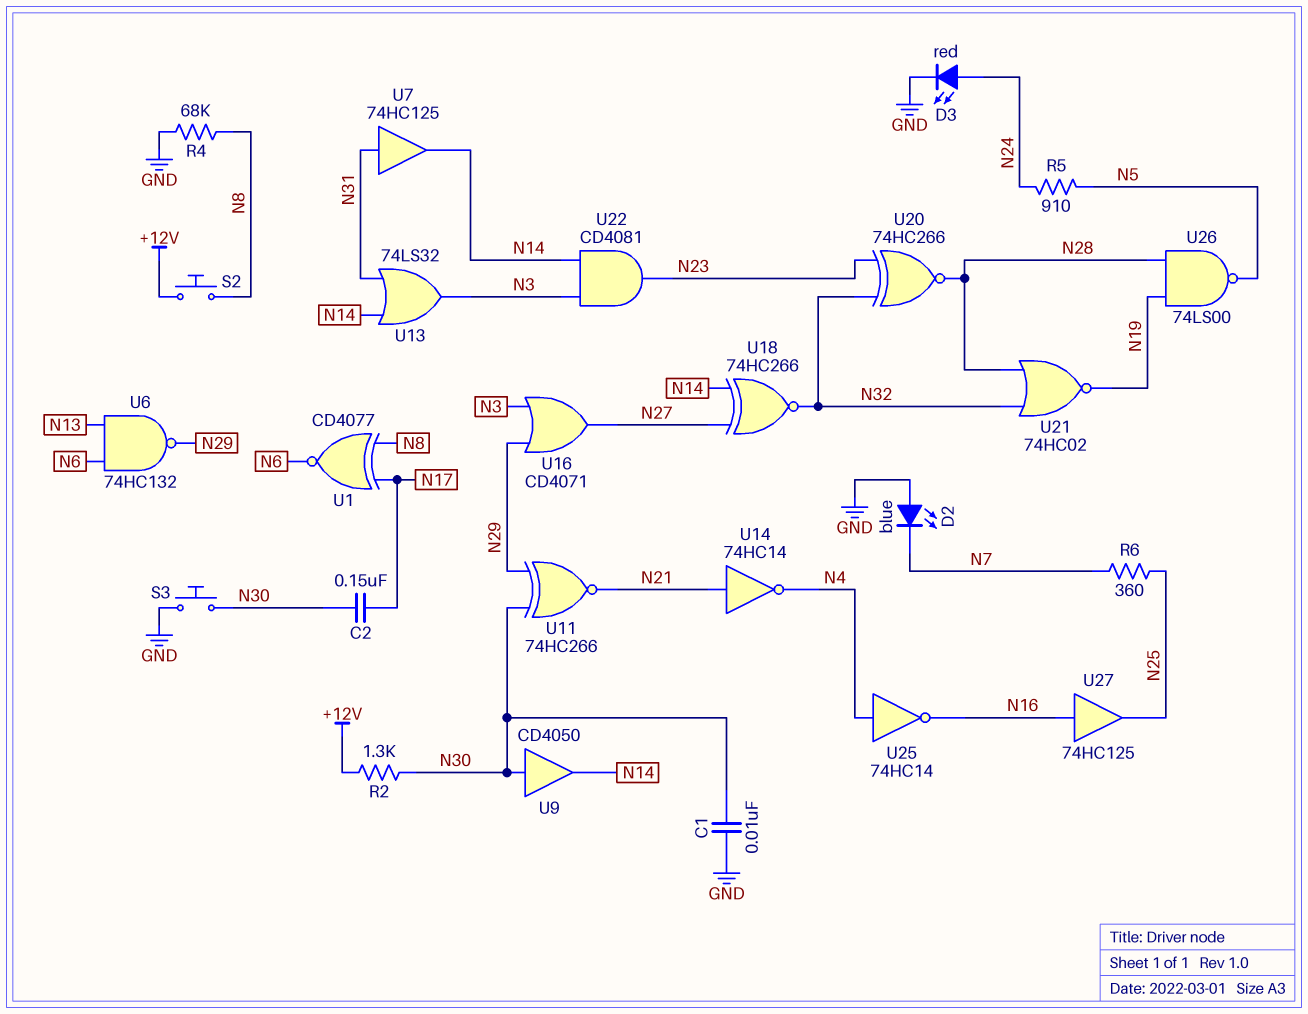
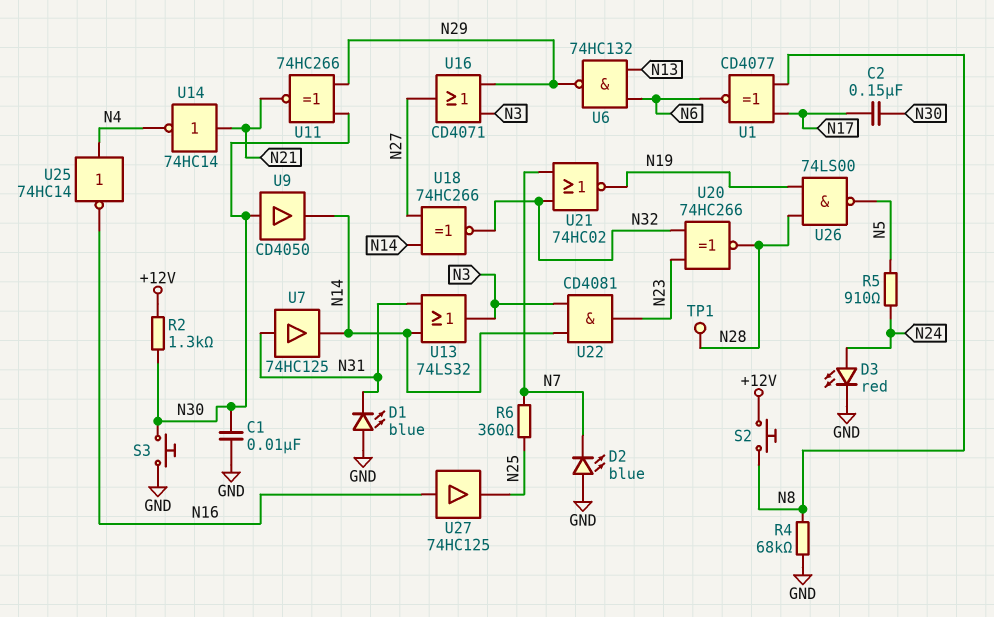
D1: none -> LED blue (A GND, K N31)
TP1: none -> test point (N28)
U21: NOR 74HC02 (in N28, in N32, out N19) -> NOR 74HC02 (in N7, in N32, out N19)

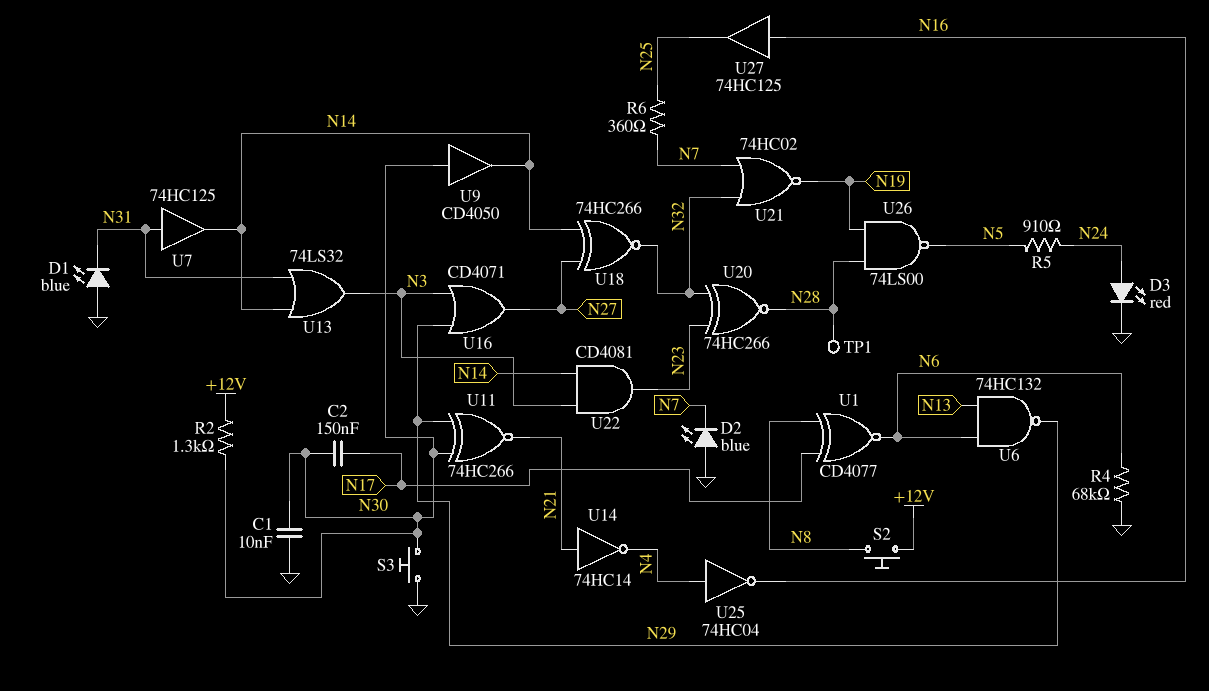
R4: 68k (GND, N8) -> 68k (GND, N6)
U25: NOT 74HC14 (in N4, out N16) -> NOT 74HC04 (in N4, out N16)

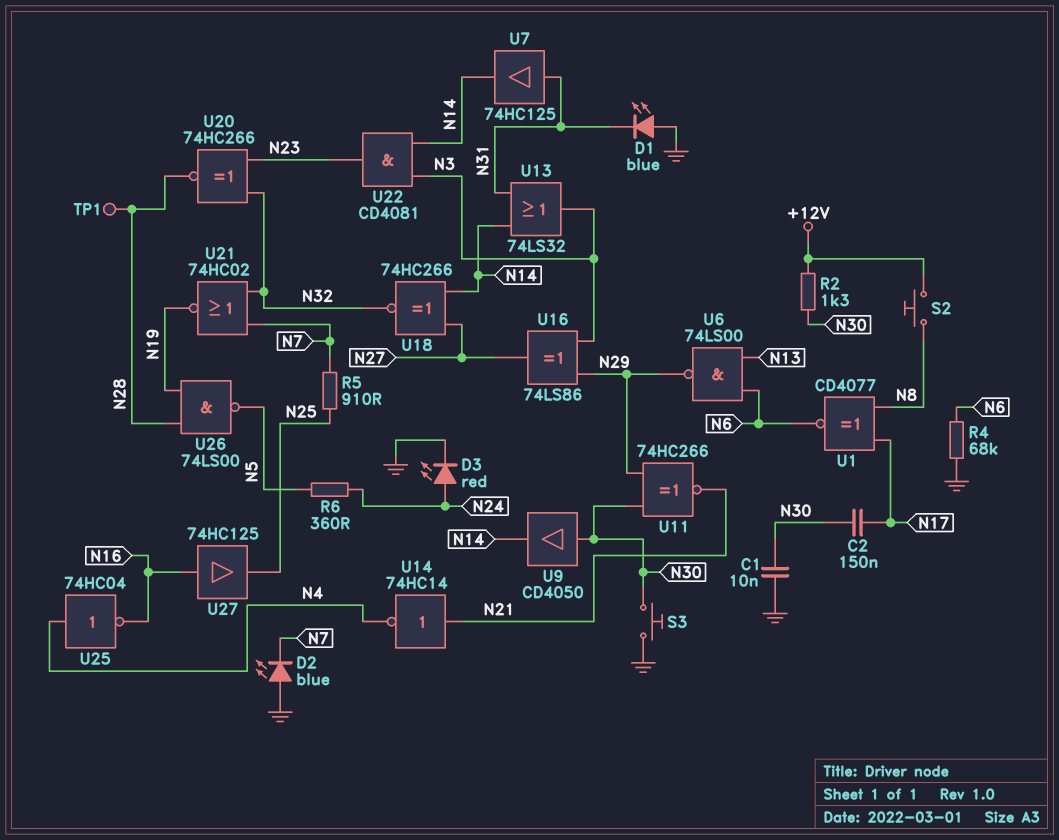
R5: 910 (N5, N24) -> 910 (N7, N25)
R6: 360 (N7, N25) -> 360 (N5, N24)
U6: NAND 74HC132 (in N6, in N13, out N29) -> NAND 74LS00 (in N6, in N13, out N29)
U16: OR CD4071 (in N3, in N29, out N27) -> XOR 74LS86 (in N3, in N29, out N27)

